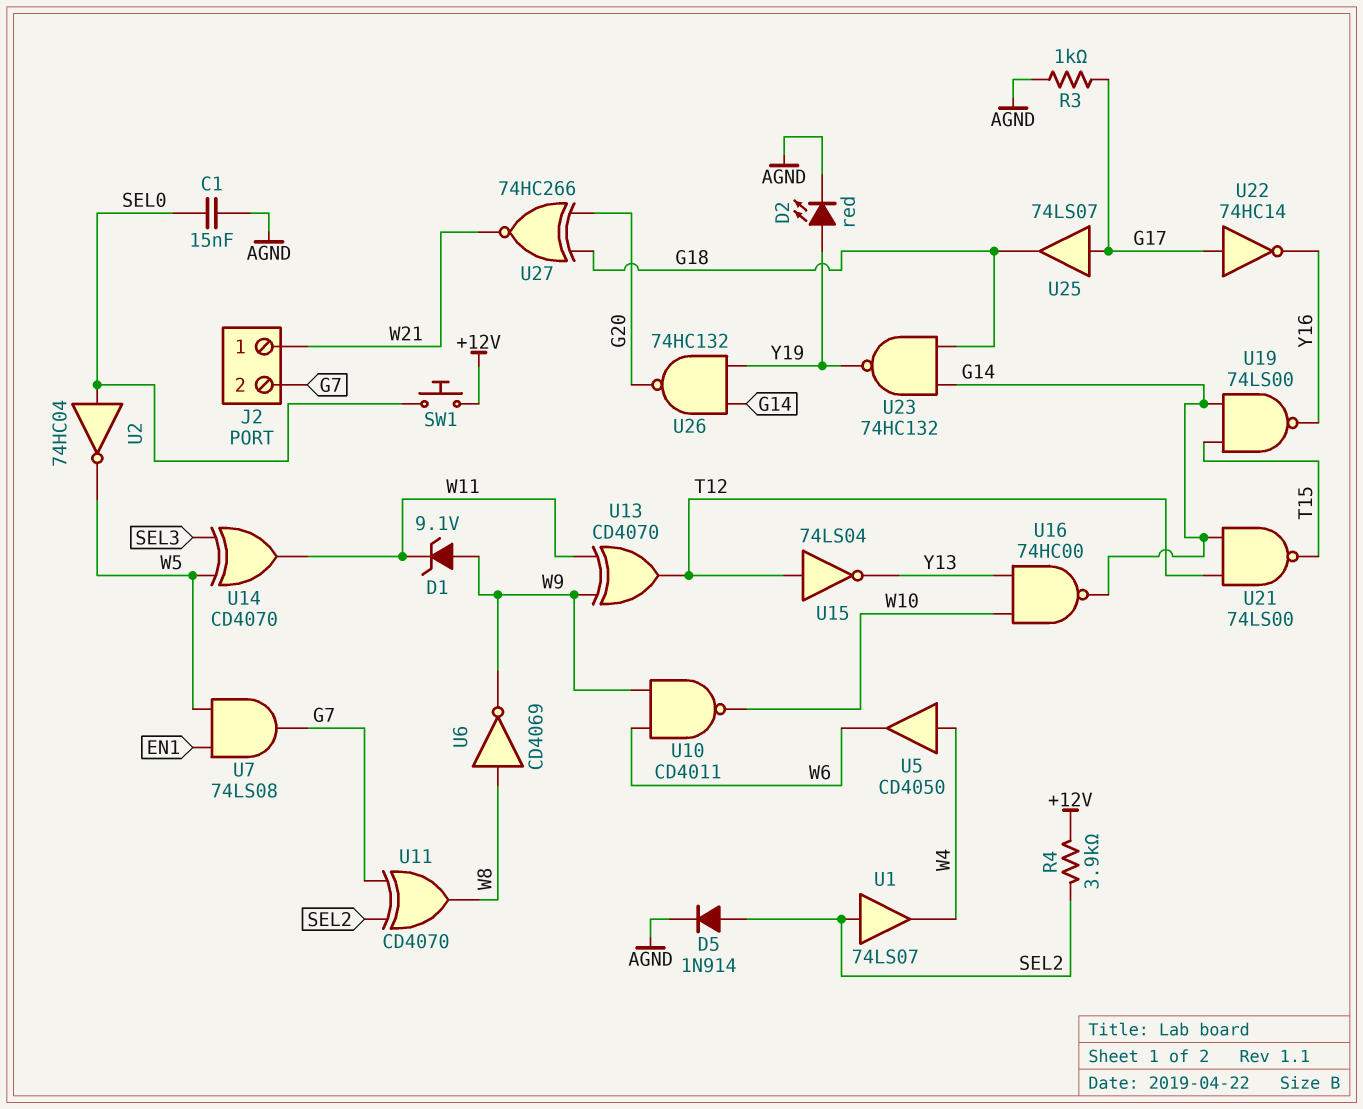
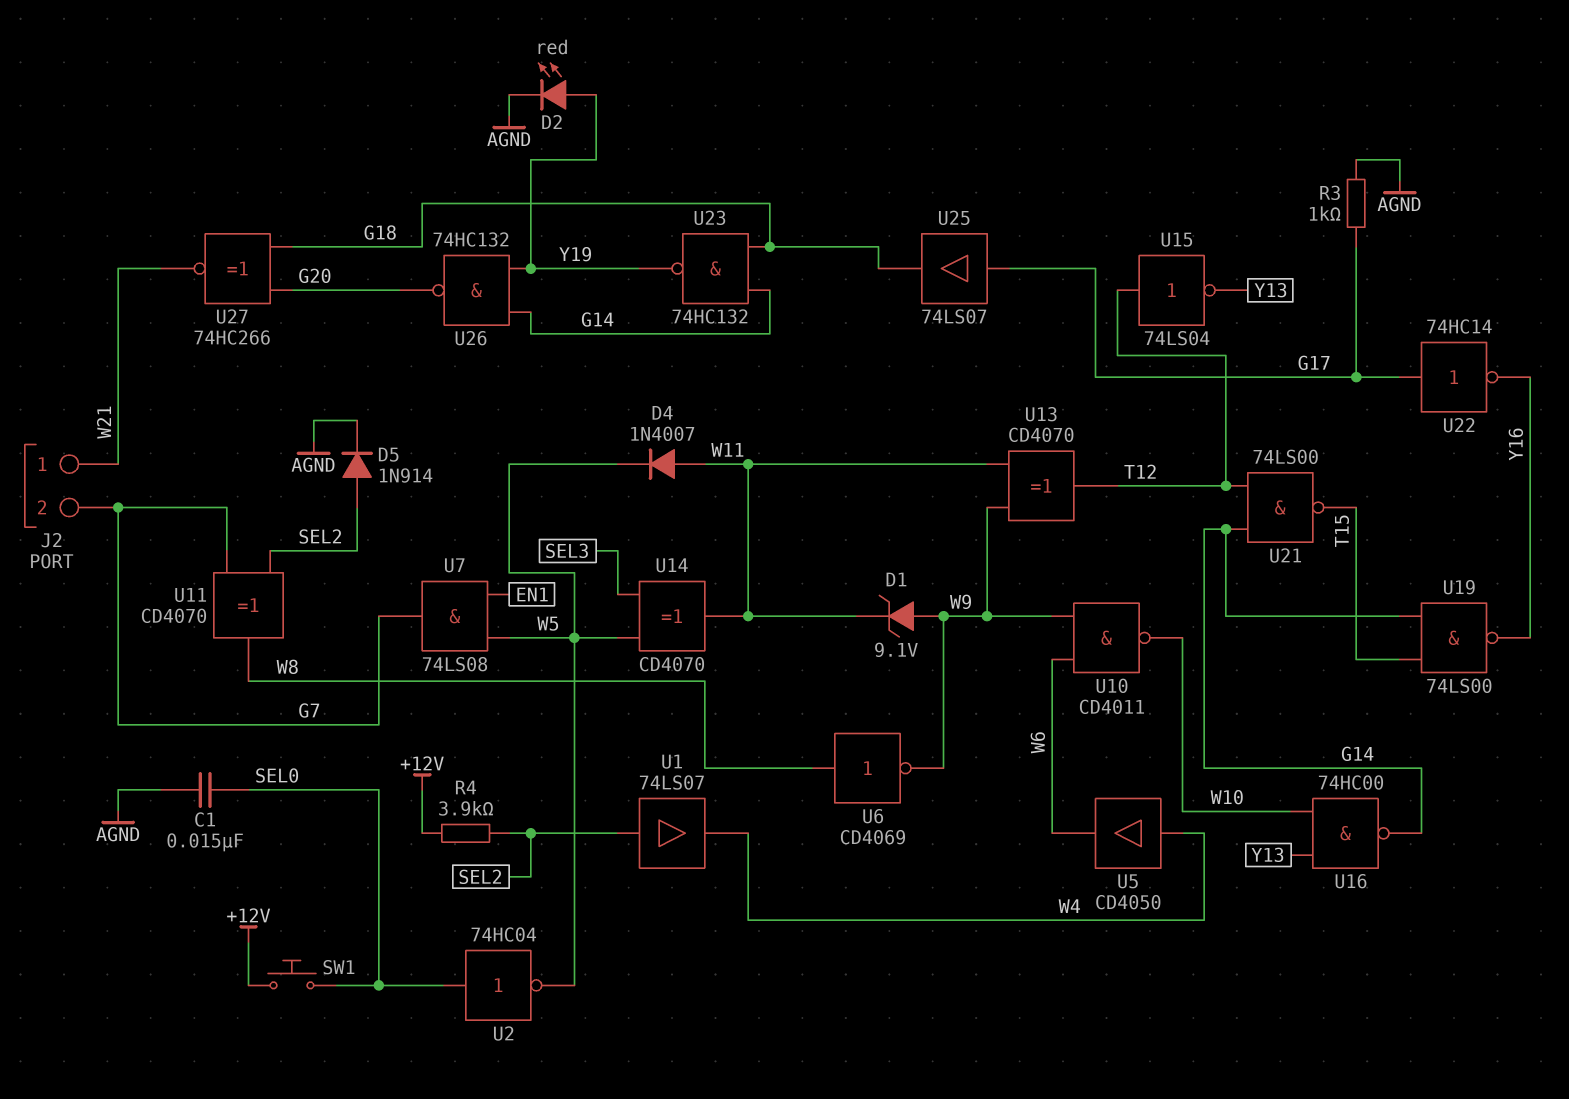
D4: none -> diode 1N4007 (A W11, K W5)

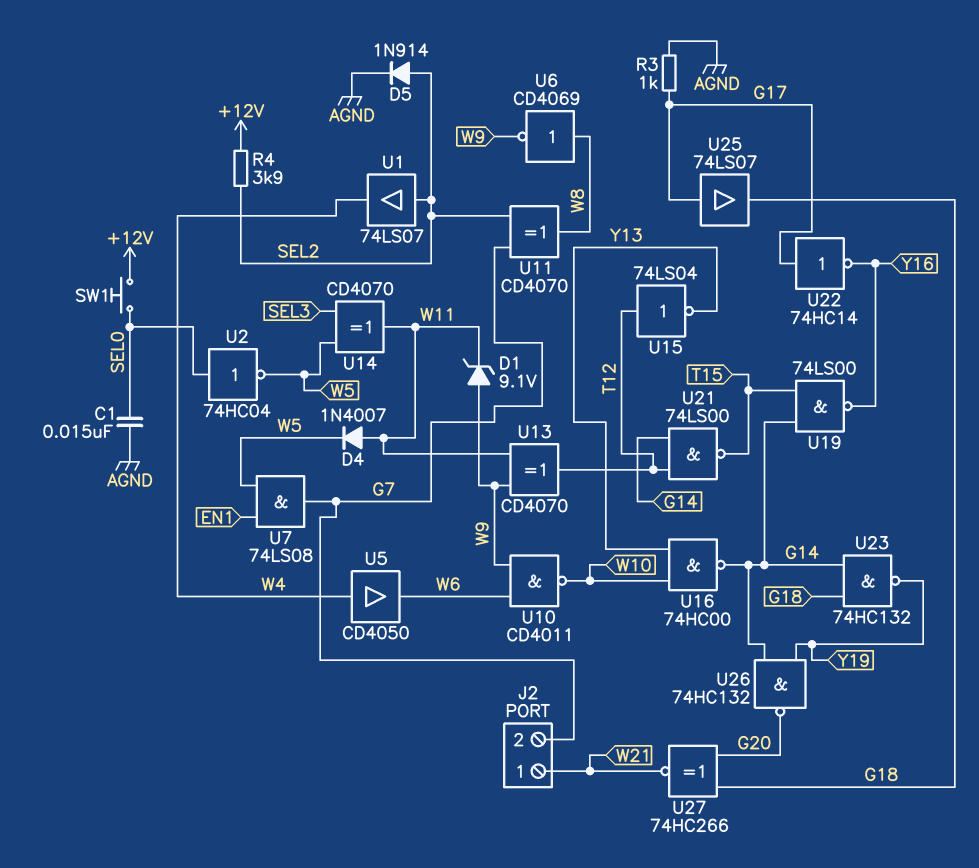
D2: LED red (A Y19, K AGND) -> none

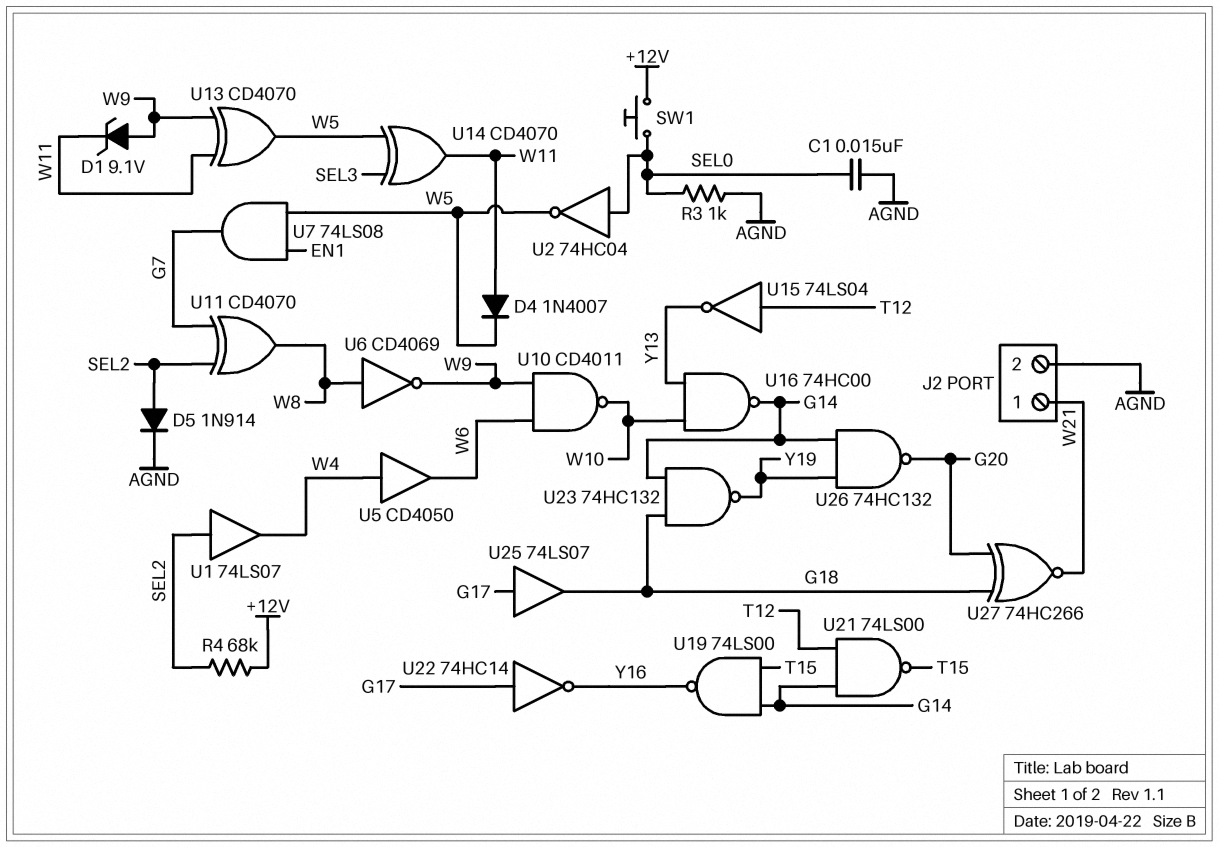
J2 pin 2: G7 -> AGND
R3: 1k (AGND, G17) -> 1k (AGND, SEL0)
R4: 3.9k (+12V, SEL2) -> 68k (+12V, SEL2)
U13: XOR CD4070 (in W9, in W11, out T12) -> XOR CD4070 (in W9, in W11, out W5)

